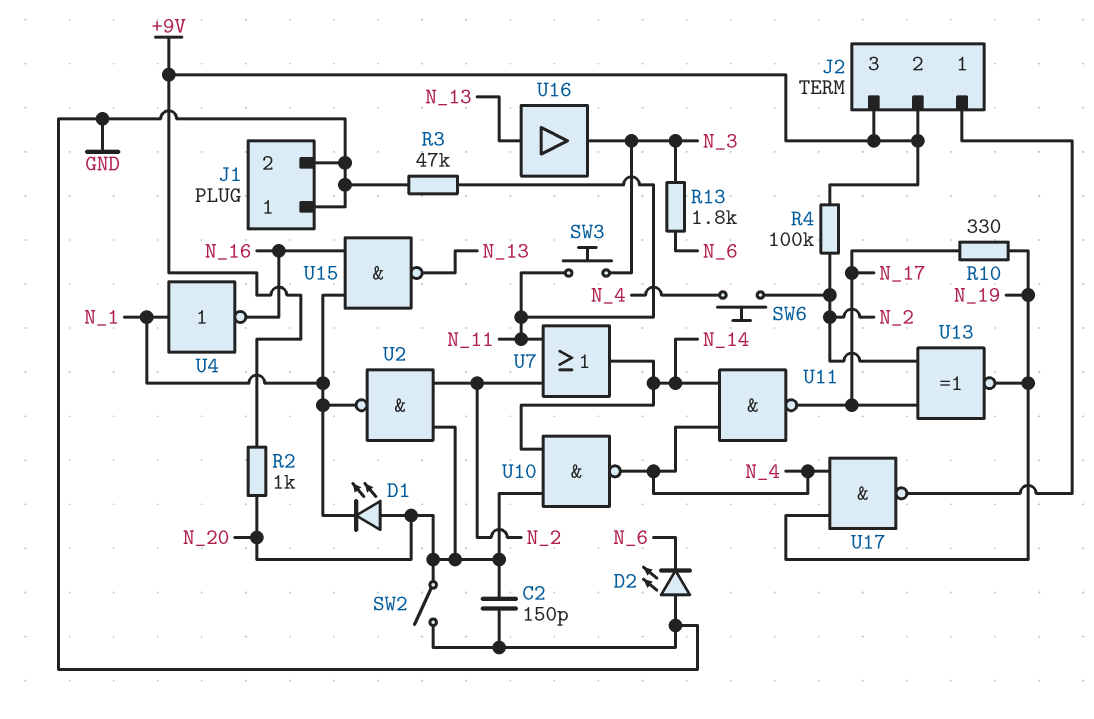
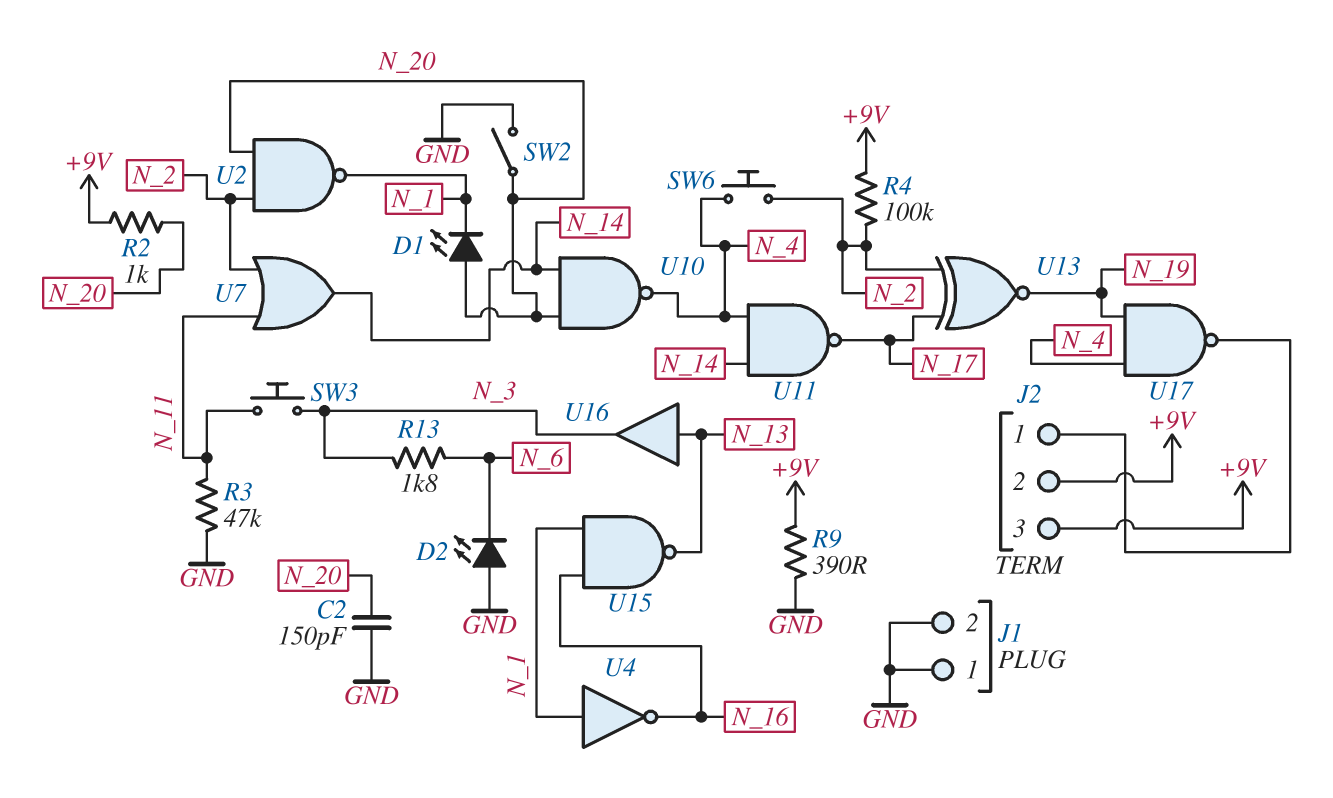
R9: none -> 390 (+9V, GND)
R10: 330 (N_17, N_19) -> none

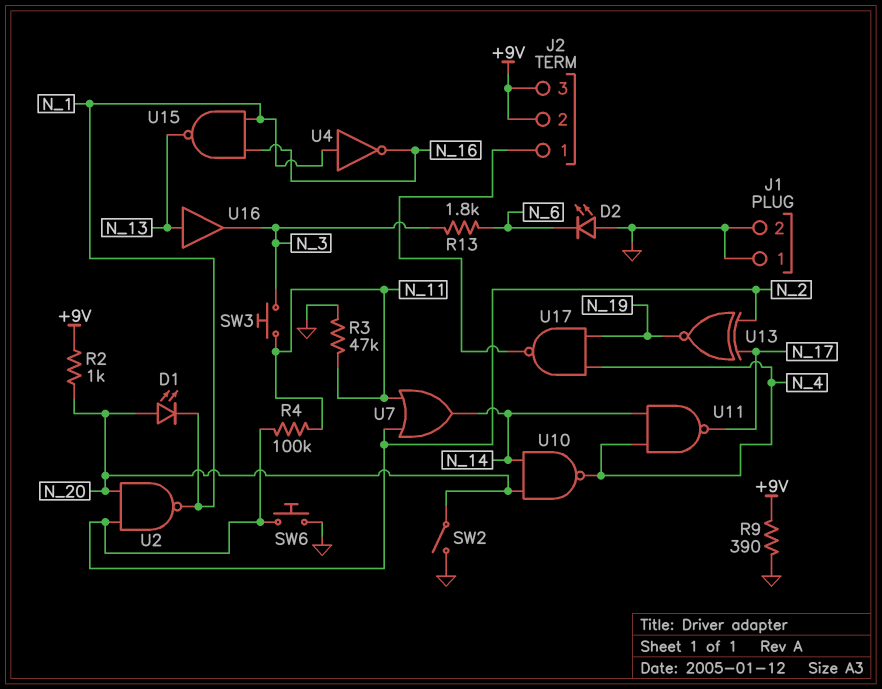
C2: 150pF (GND, N_20) -> none
R4: 100k (+9V, N_2) -> 100k (N_2, N_11)
SW6: button (N_2, N_4) -> button (GND, N_2)

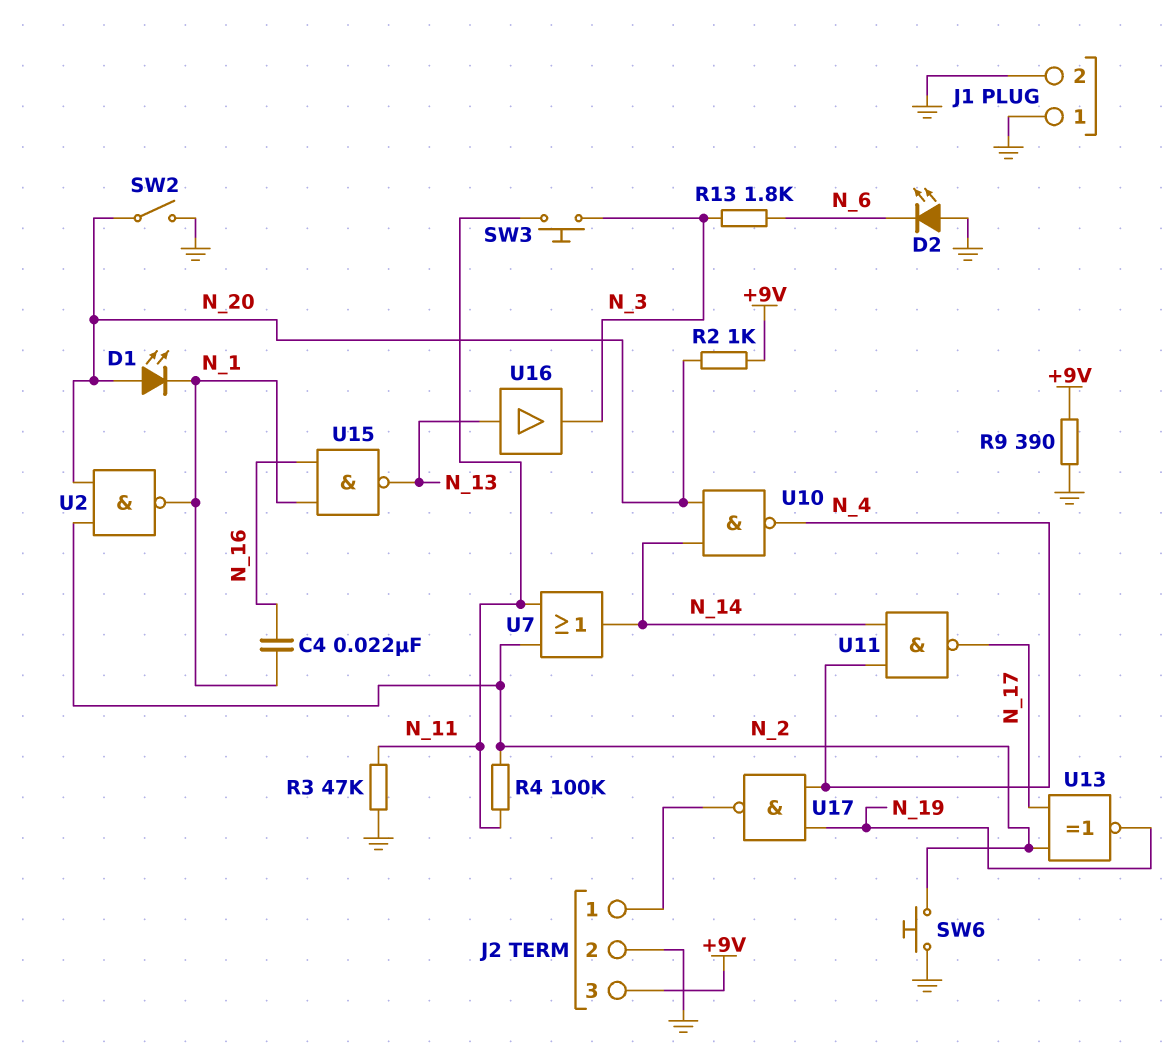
C4: none -> 22nF (N_1, N_16)
J2 pin 2: +9V -> GND
U4: NOT (in N_1, out N_16) -> none

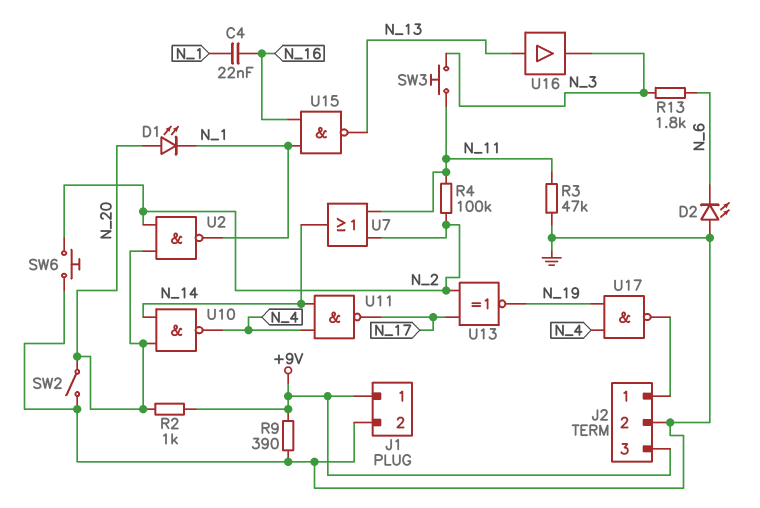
J1 pin 1: GND -> +9V

